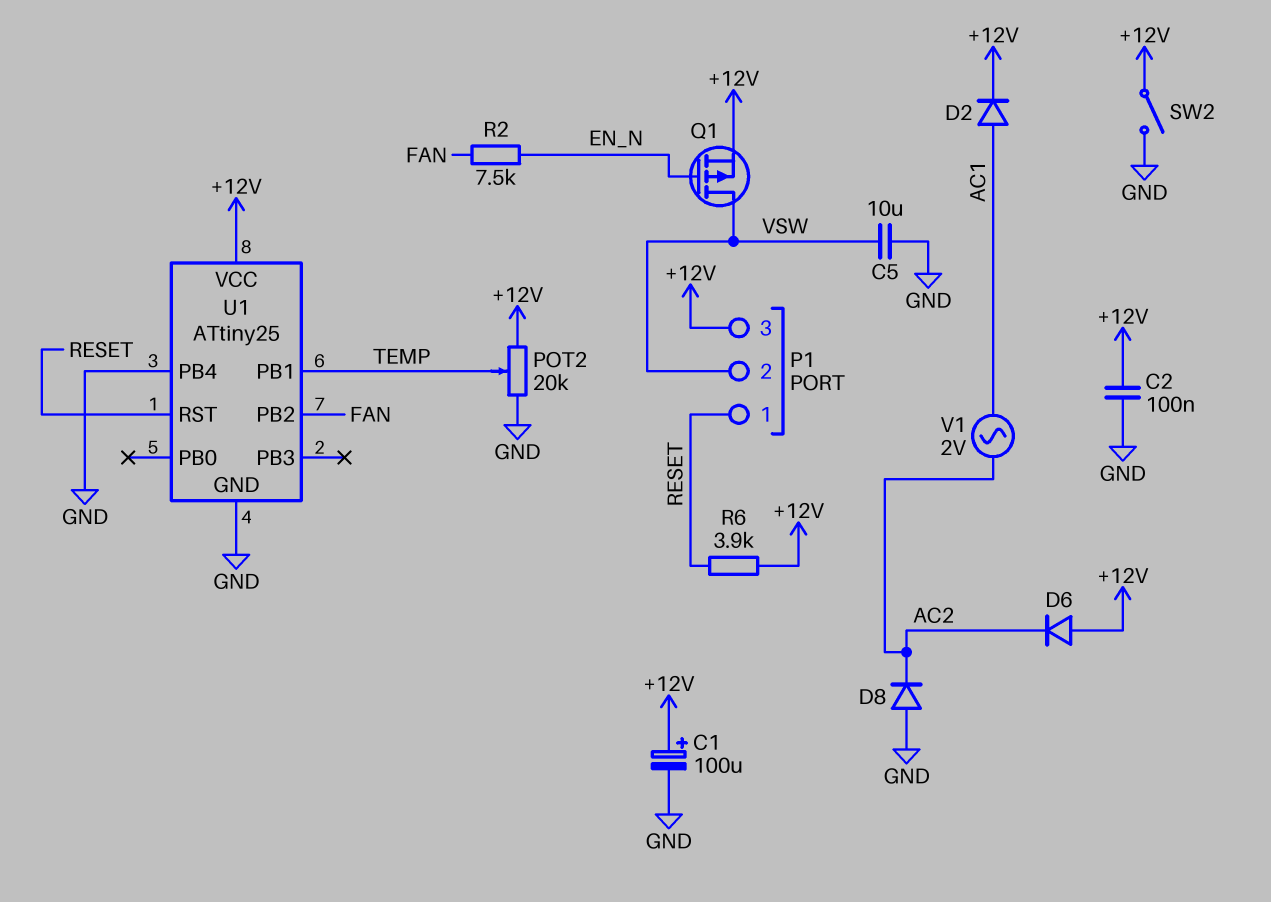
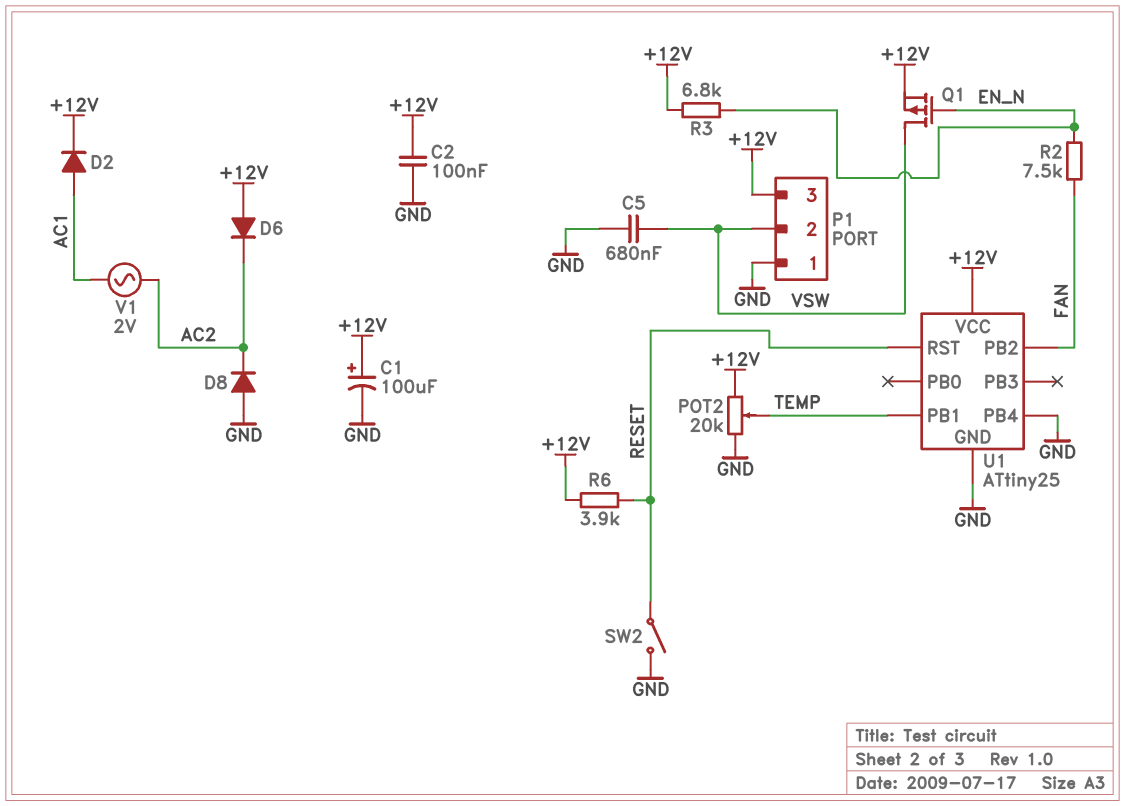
C5: 10uF (GND, VSW) -> 680nF (GND, VSW)
P1 pin 1: RESET -> GND
R3: none -> 6.8k (+12V, EN_N)
SW2: switch (+12V, GND) -> switch (GND, RESET)

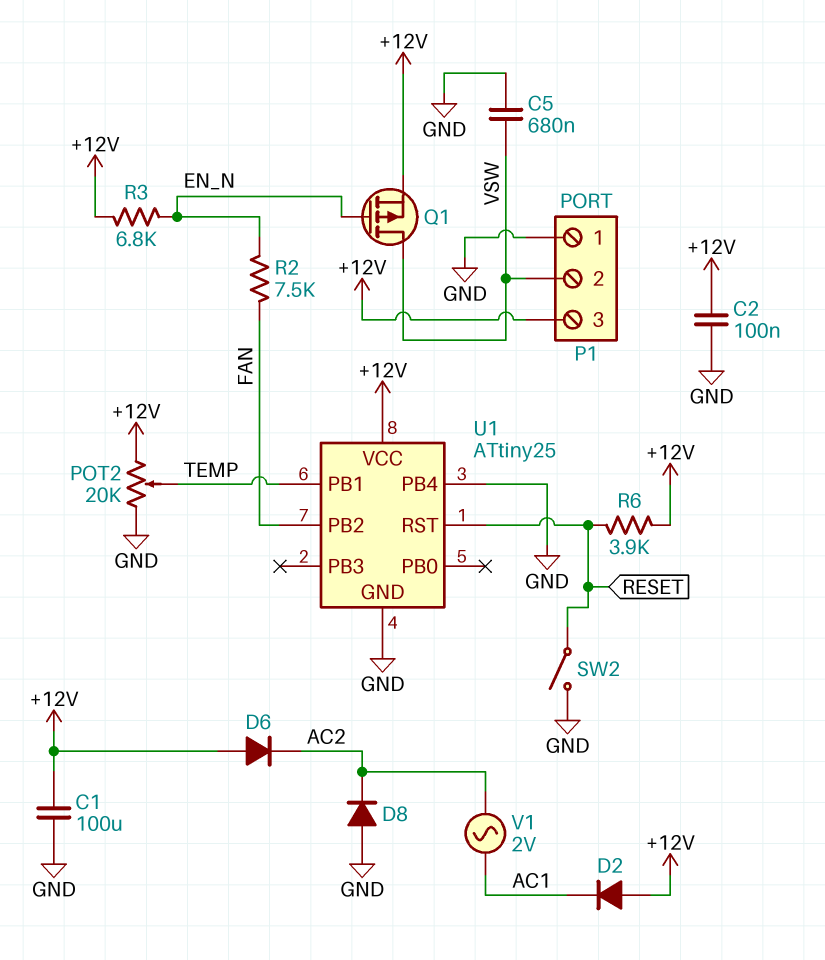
C1: 100uF (plus +12V, minus GND) -> 100uF (+12V, GND)
D2: diode (A AC1, K +12V) -> diode (A +12V, K AC1)

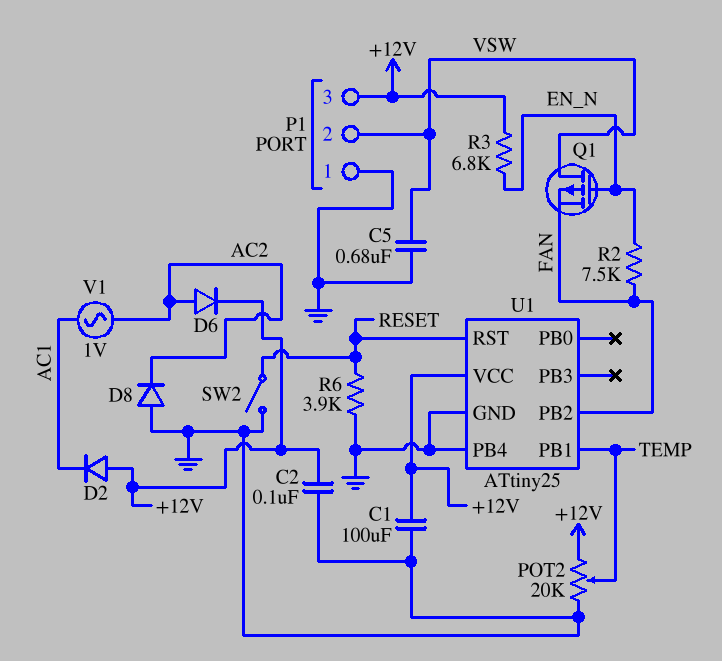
D6: diode (A +12V, K AC2) -> diode (A AC2, K +12V)
Q1: PMOS (G EN_N, D VSW, S +12V) -> PMOS (G EN_N, D VSW, S FAN)
R6: 3.9k (+12V, RESET) -> 3.9k (GND, RESET)
V1: AC 2V (AC1, AC2) -> AC 1V (AC1, AC2)

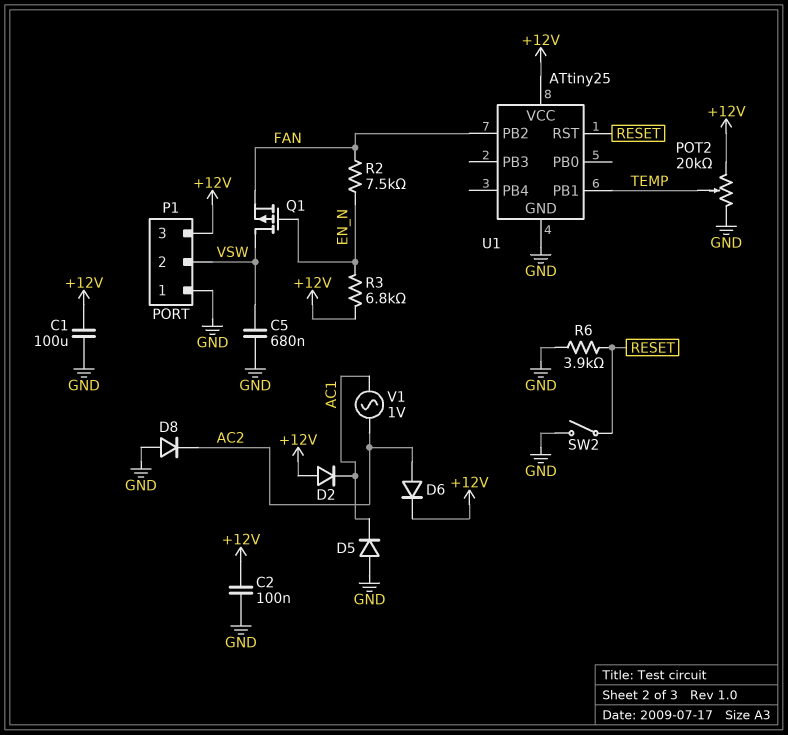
D5: none -> diode (A GND, K AC1)
U1 pin PB4: GND -> none

